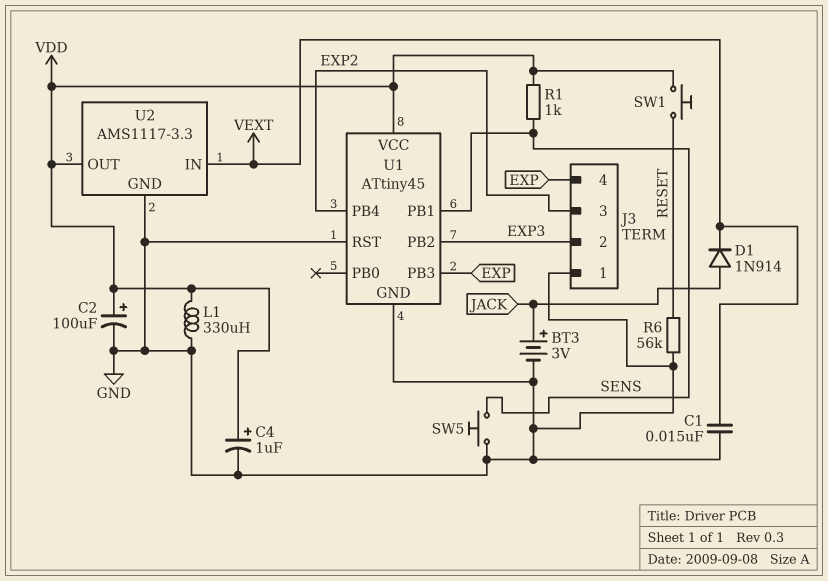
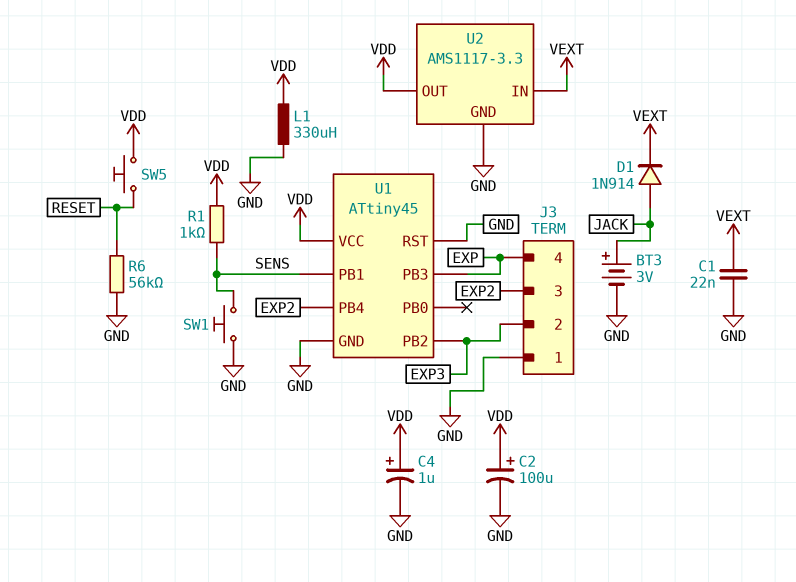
C1: 15nF (GND, VEXT) -> 22nF (GND, VEXT)
SW1: button (RESET, VDD) -> button (GND, SENS)
SW5: button (GND, SENS) -> button (RESET, VDD)

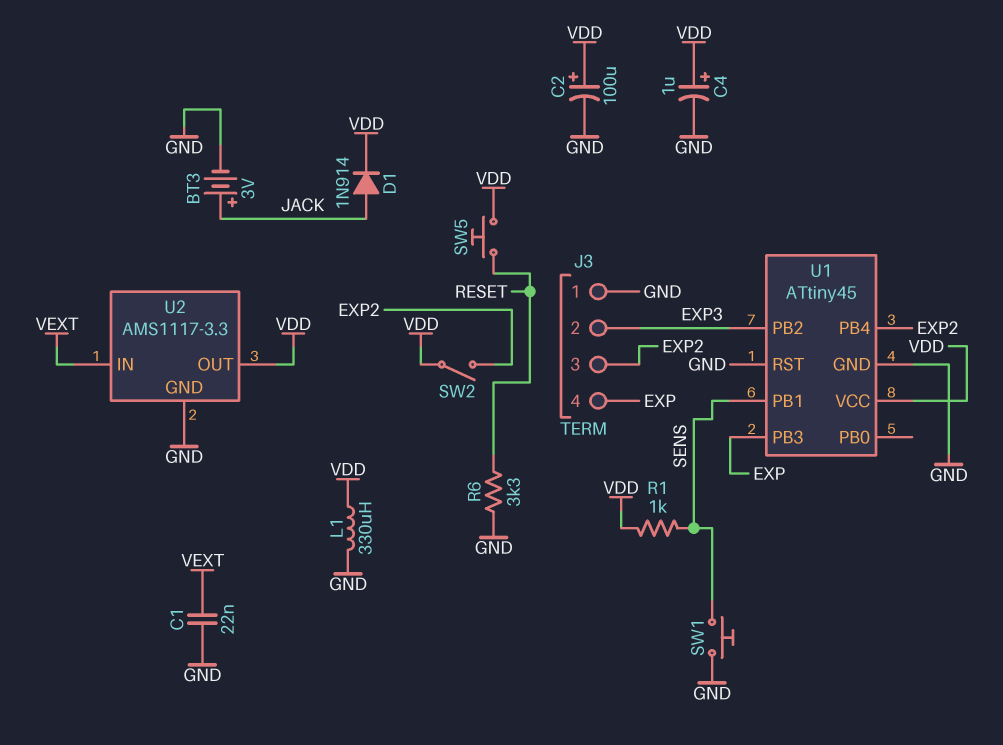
D1: diode 1N914 (A JACK, K VEXT) -> diode 1N914 (A JACK, K VDD)
R6: 56k (GND, RESET) -> 3.3k (GND, RESET)
SW2: none -> switch (EXP2, VDD)

